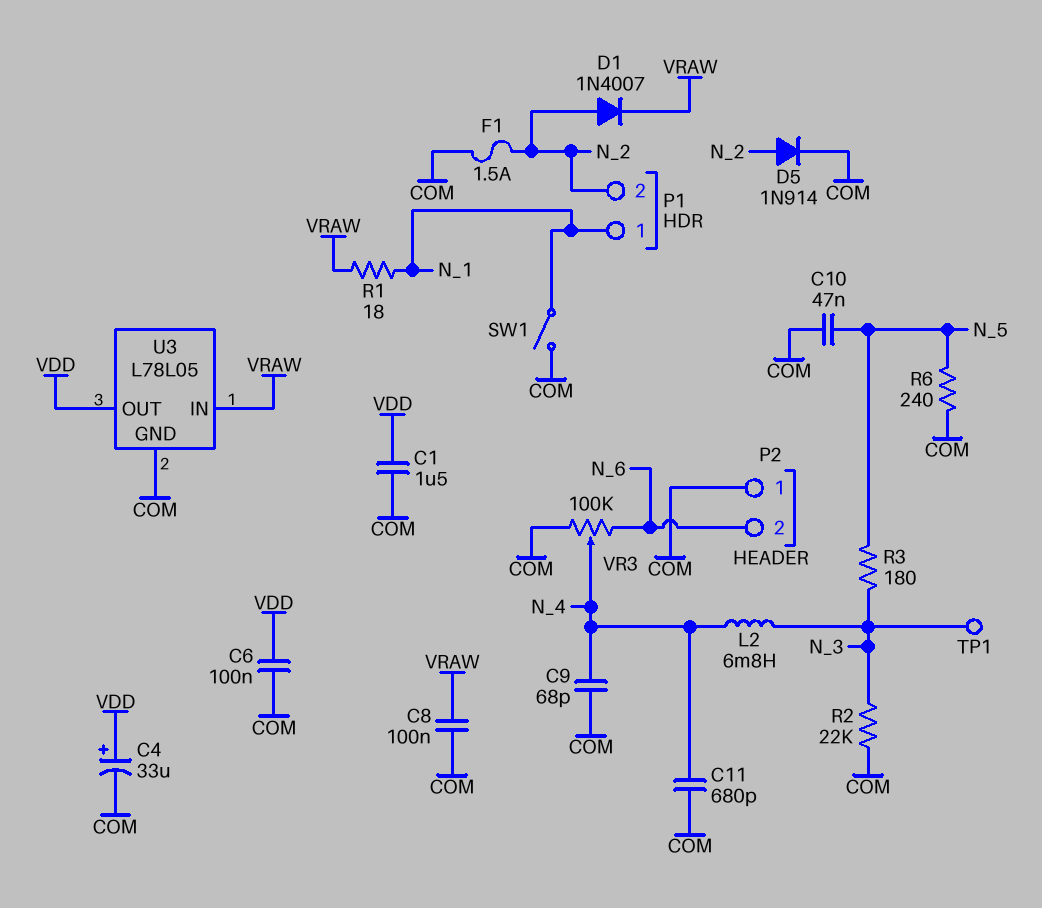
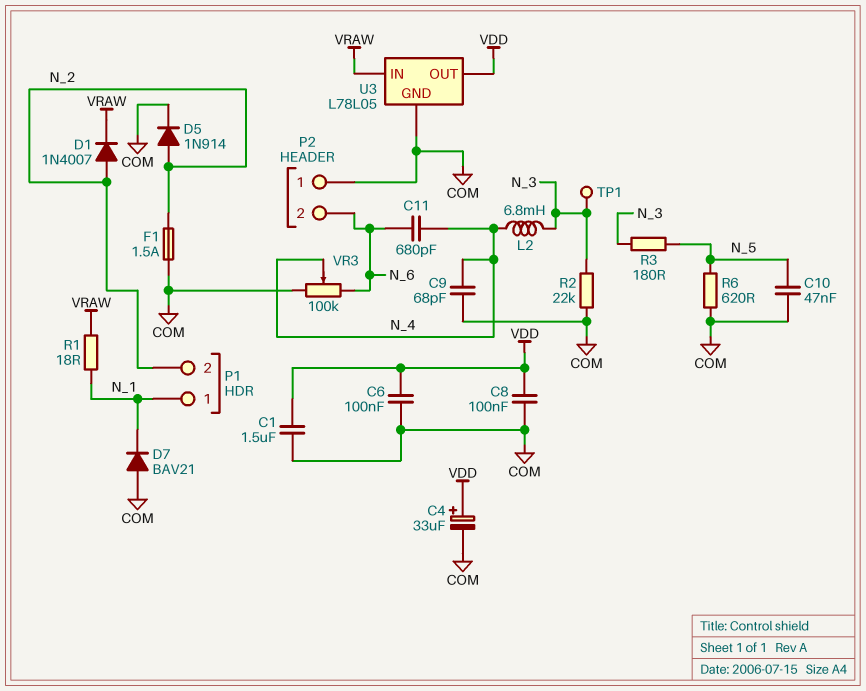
C8: 100nF (COM, VRAW) -> 100nF (COM, VDD)
C11: 680pF (COM, N_4) -> 680pF (N_4, N_6)
D7: none -> diode BAV21 (A COM, K N_1)
R6: 240 (COM, N_5) -> 620 (COM, N_5)
SW1: switch (COM, N_1) -> none

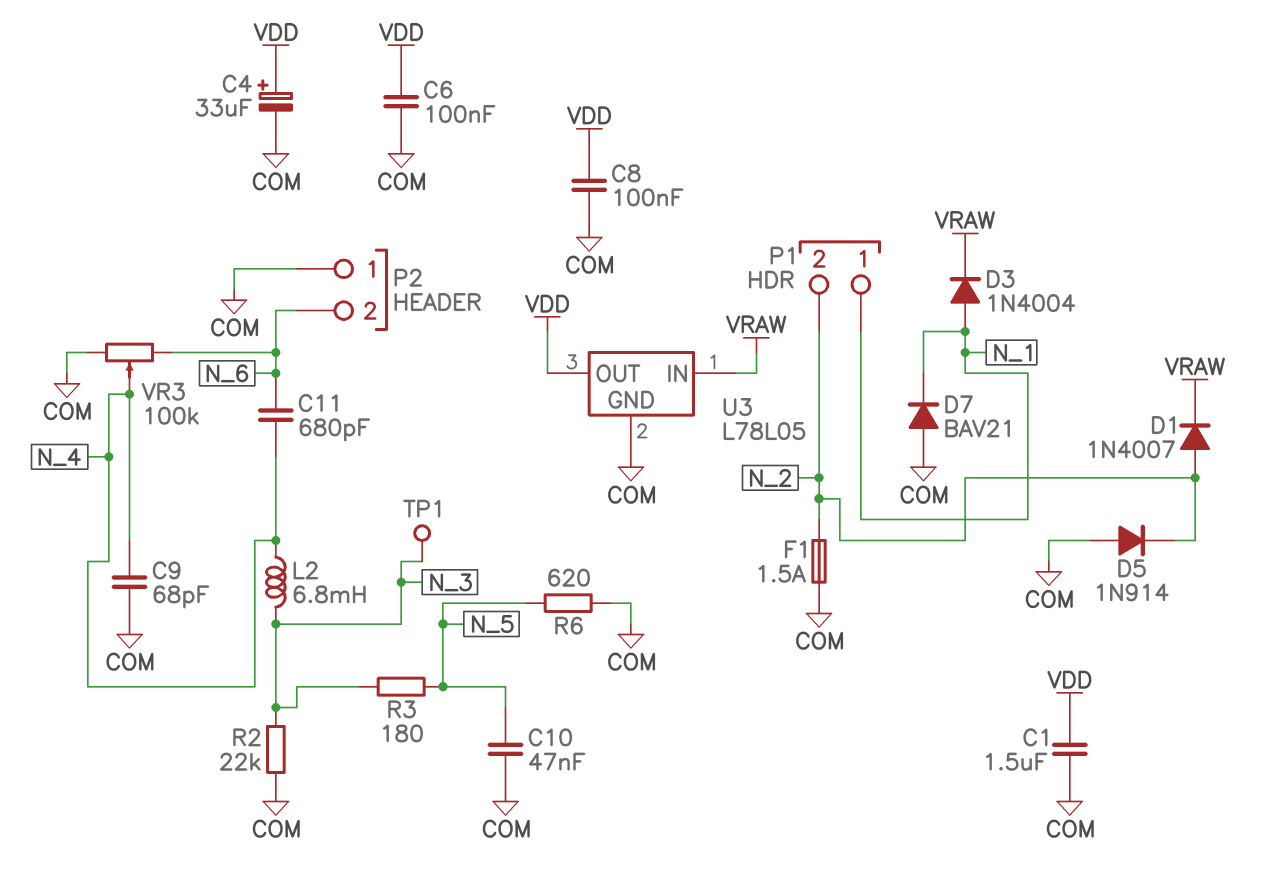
D3: none -> diode 1N4004 (A N_1, K VRAW)
D5: diode 1N914 (A N_2, K COM) -> diode 1N914 (A COM, K N_2)
R1: 18 (N_1, VRAW) -> none

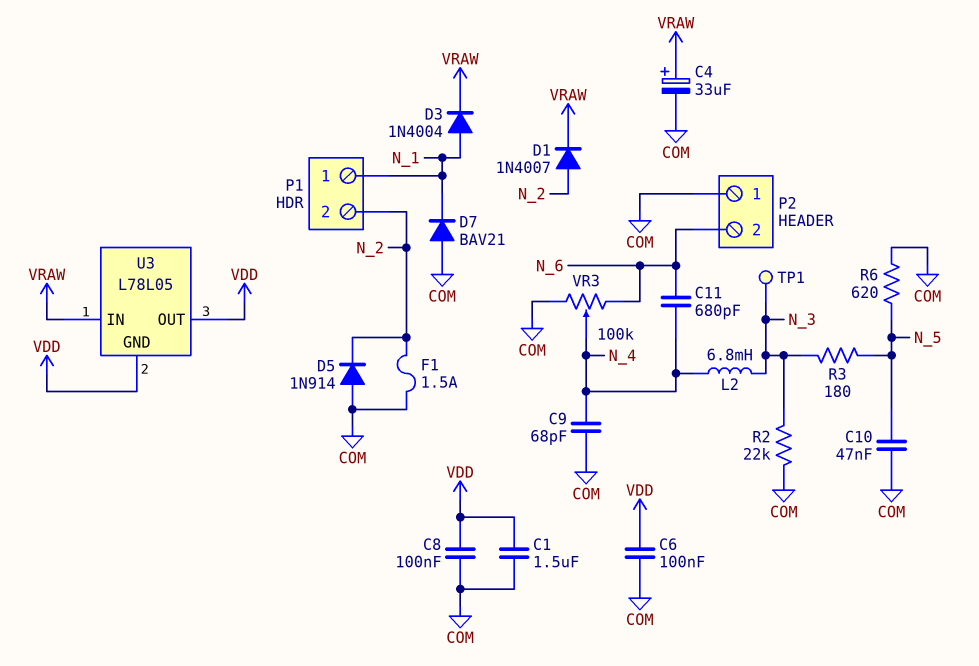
C4: 33uF (plus VDD, minus COM) -> 33uF (plus VRAW, minus COM)
U3 pin GND: COM -> VDD

